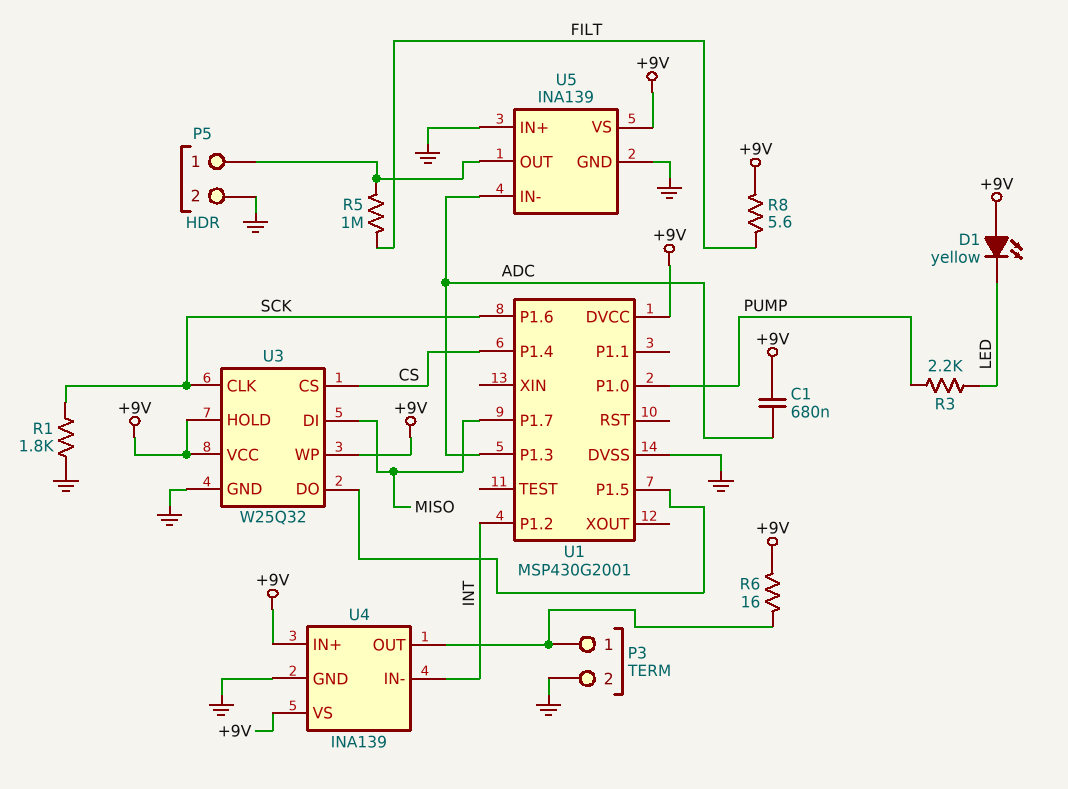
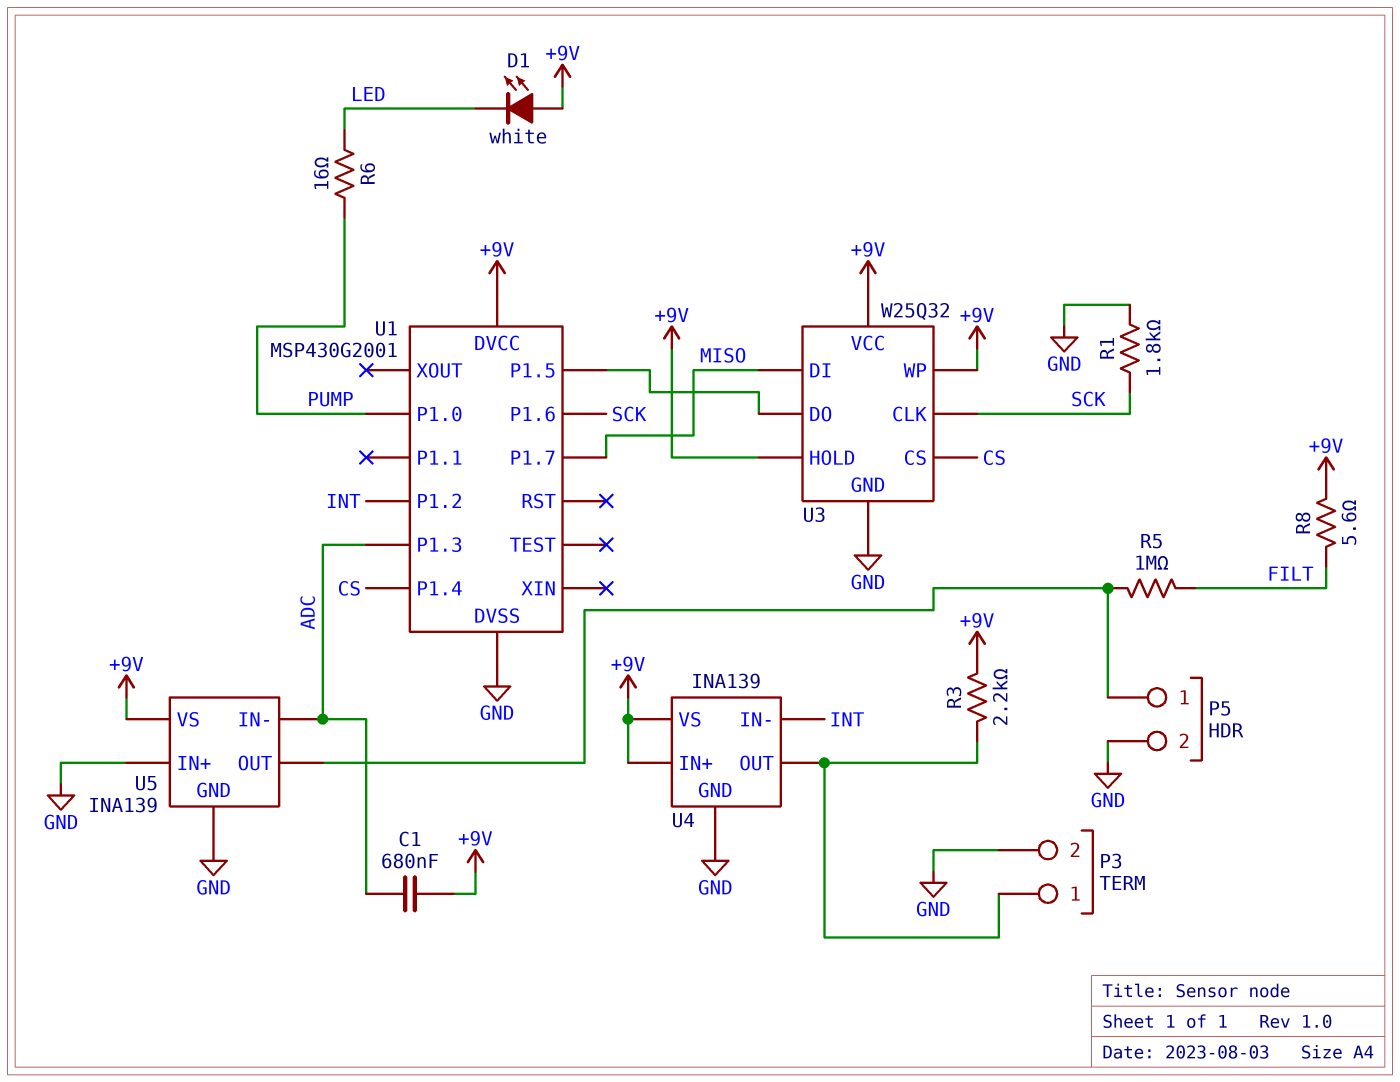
D1: LED yellow (A +9V, K LED) -> LED white (A +9V, K LED)
R3: 2.2k (LED, PUMP) -> 2.2k (+9V, P3/1)
R6: 16 (+9V, P3/1) -> 16 (LED, PUMP)

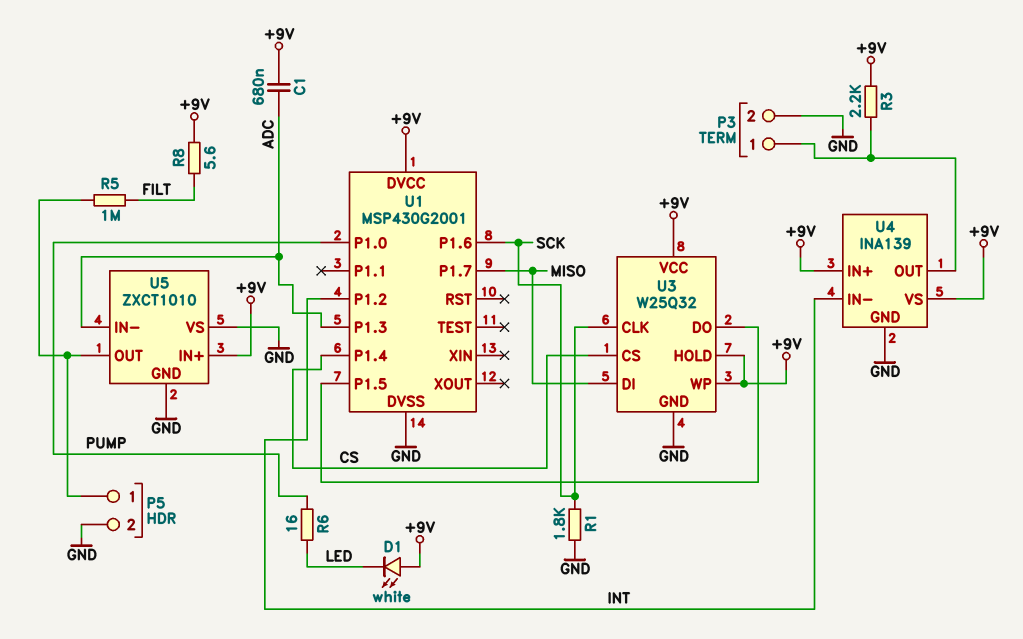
U5: INA139 -> ZXCT1010
U5 pin IN+: GND -> +9V
U5 pin VS: +9V -> GND

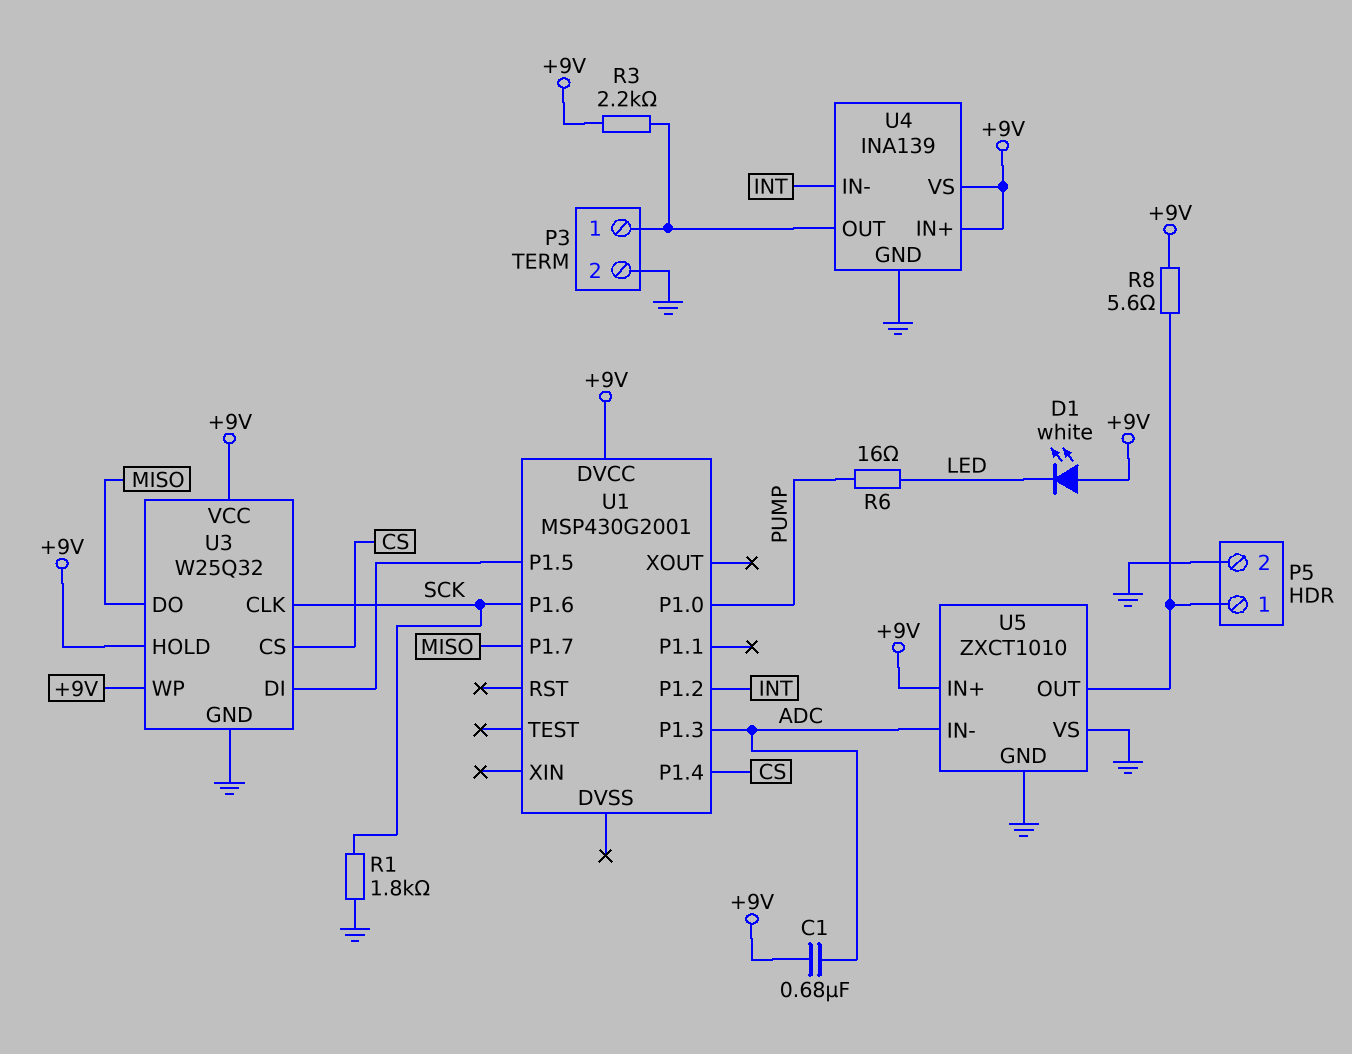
R5: 1M (FILT, P5/1) -> none
R8: 5.6 (+9V, FILT) -> 5.6 (+9V, P5/1)
U1 pin DVSS: GND -> none
U3 pin DI: MISO -> U1/P1.5
U3 pin DO: U1/P1.5 -> MISO

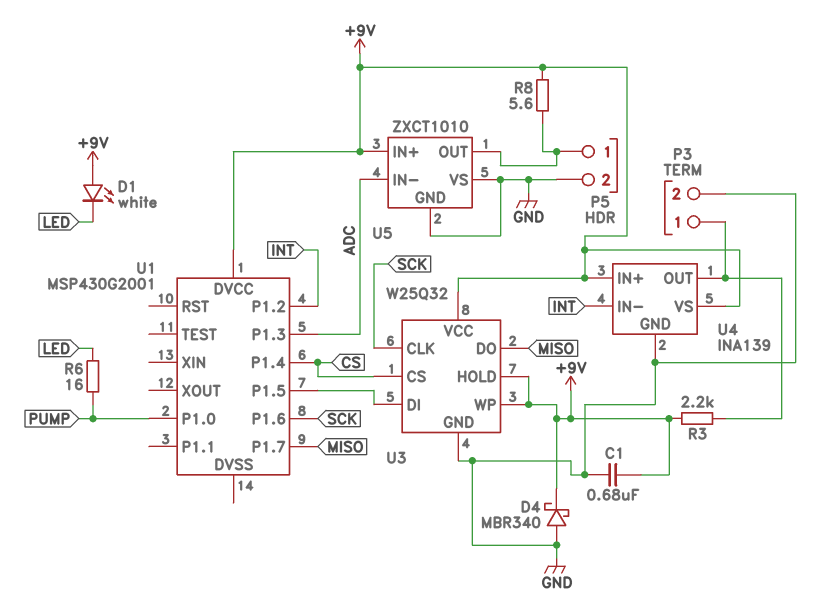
C1: 680nF (+9V, ADC) -> 680nF (+9V, GND)
D4: none -> schottky MBR340 (A GND, K +9V)
R1: 1.8k (GND, SCK) -> none

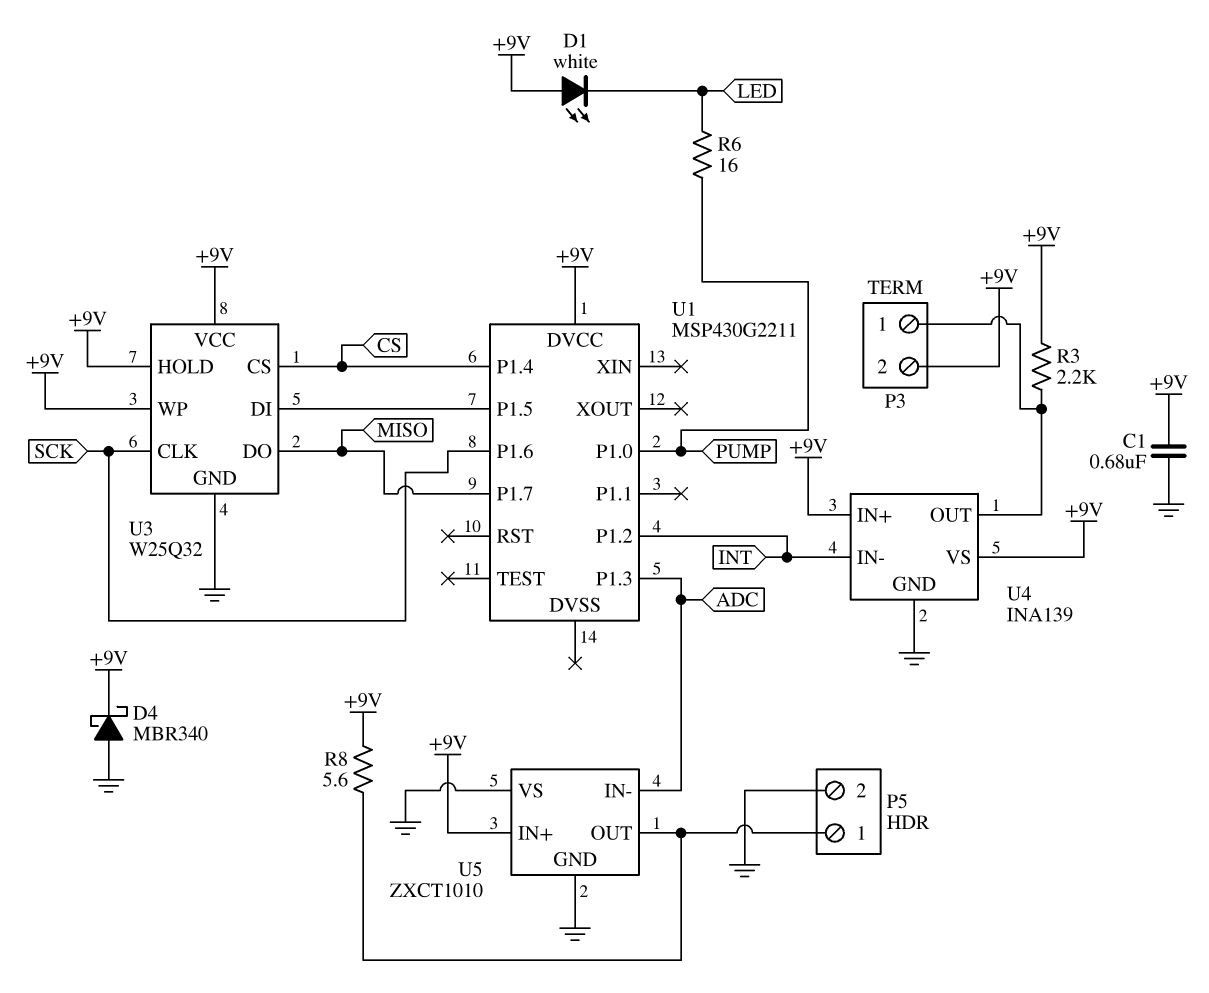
P3 pin 2: GND -> +9V
U1: MSP430G2001 -> MSP430G2211

